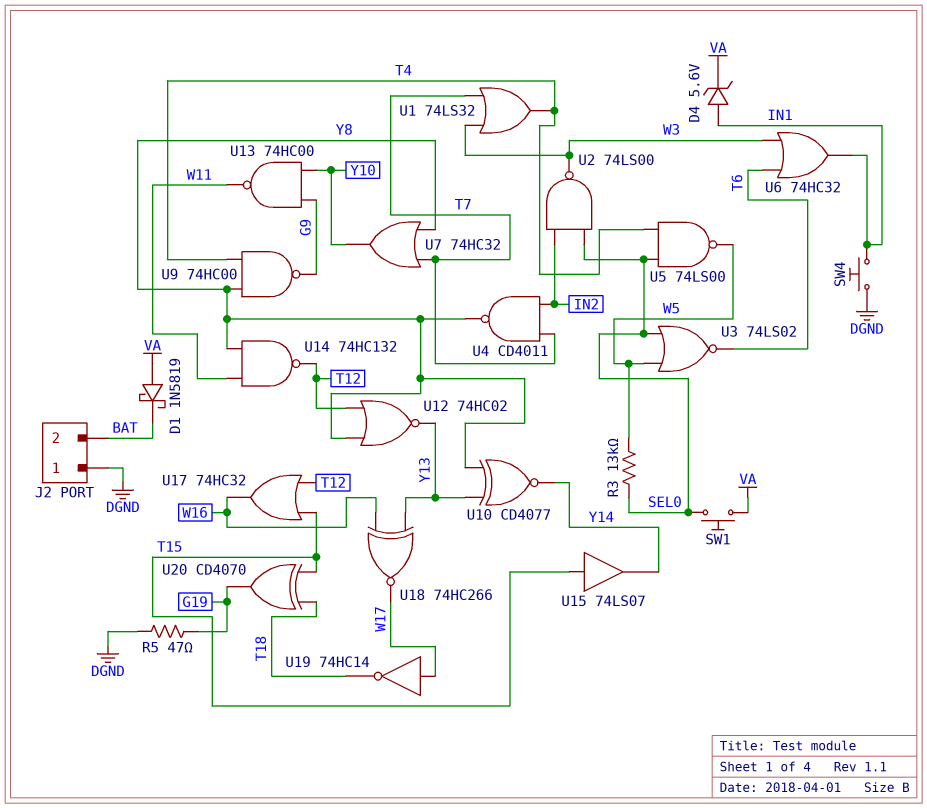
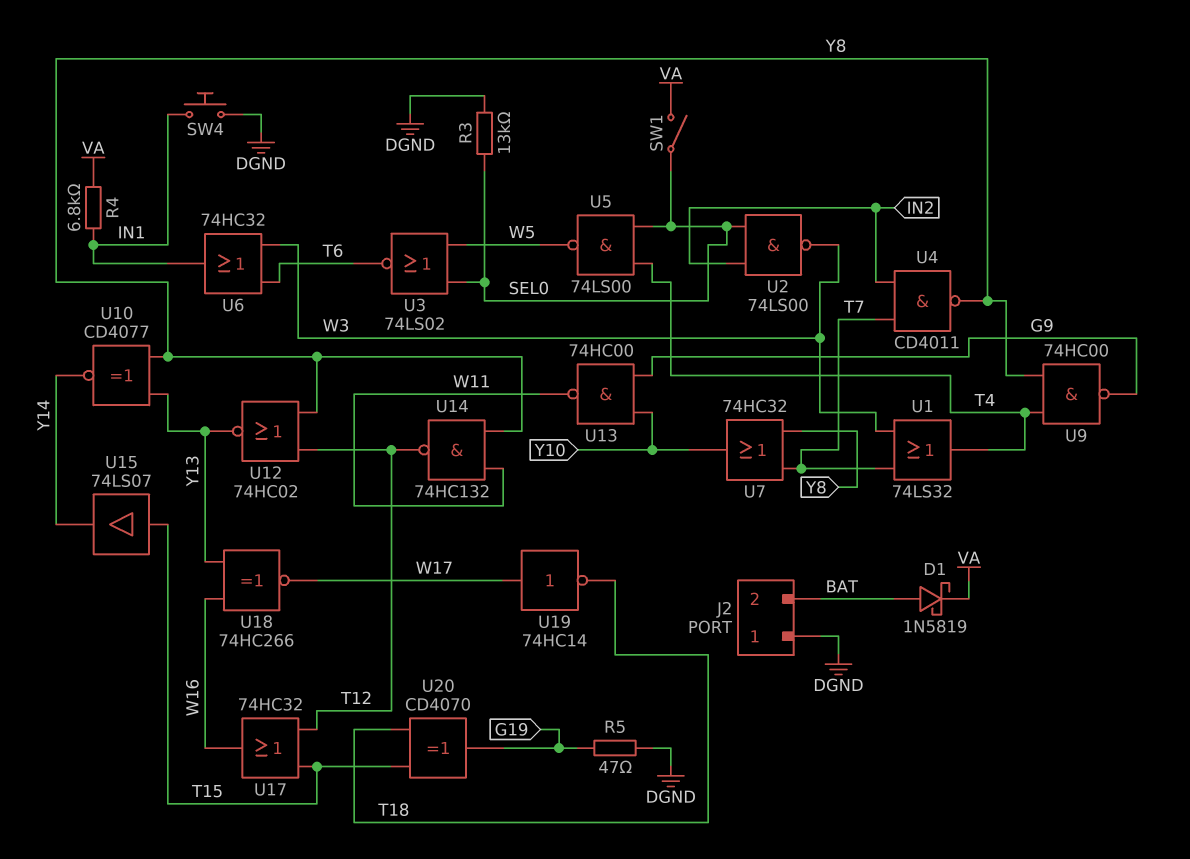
D1: schottky 1N5819 (A VA, K BAT) -> schottky 1N5819 (A BAT, K VA)
D4: zener 5.6V (A IN1, K VA) -> none
R3: 13k (SEL0, W5) -> 13k (DGND, SEL0)
R4: none -> 6.8k (IN1, VA)
SW1: button (SEL0, VA) -> switch (SEL0, VA)

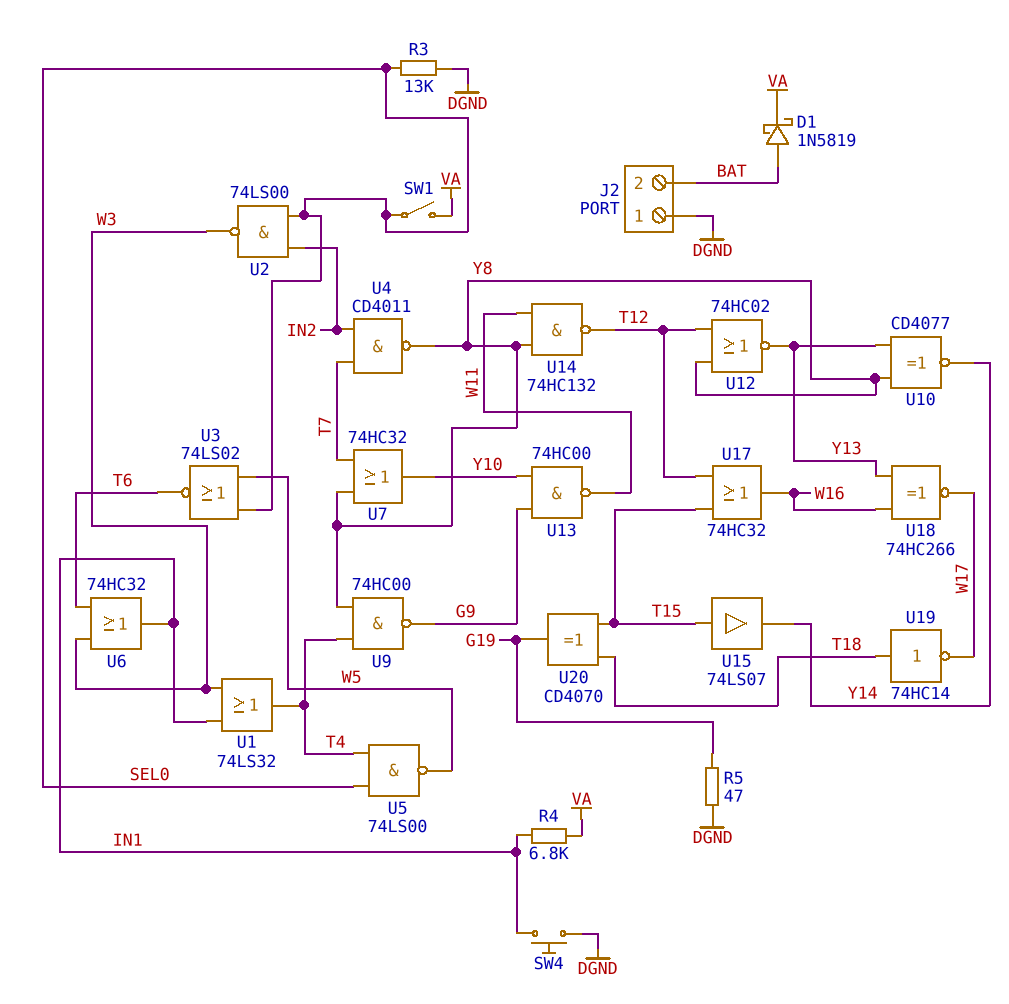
U1: OR 74LS32 (in T7, in W3, out T4) -> OR 74LS32 (in IN1, in W3, out T4)
U19: NOT 74HC14 (in W17, out T18) -> NOT 74HC14 (in T18, out W17)

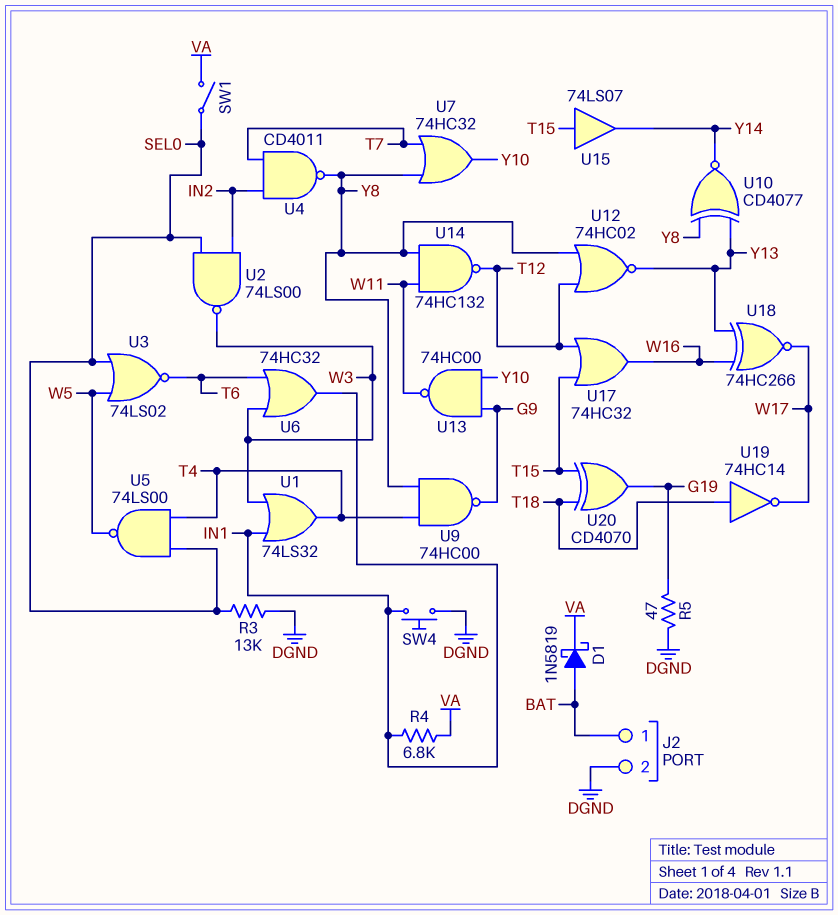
J2 pin 1: DGND -> BAT
J2 pin 2: BAT -> DGND

